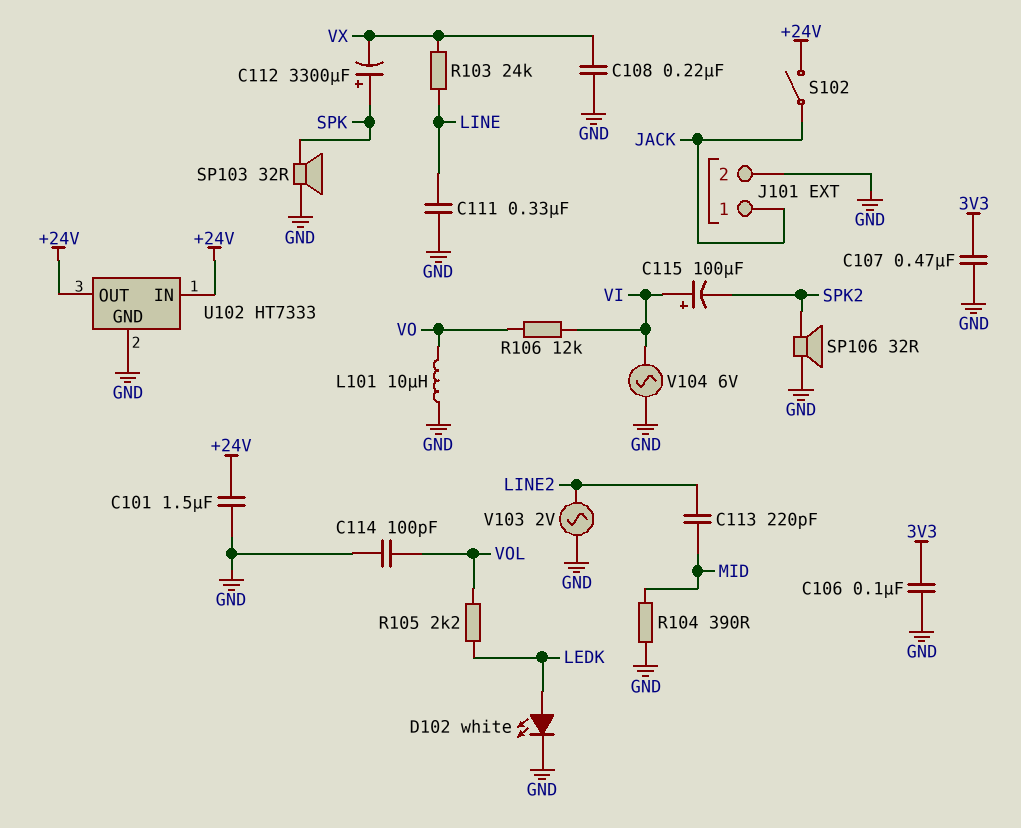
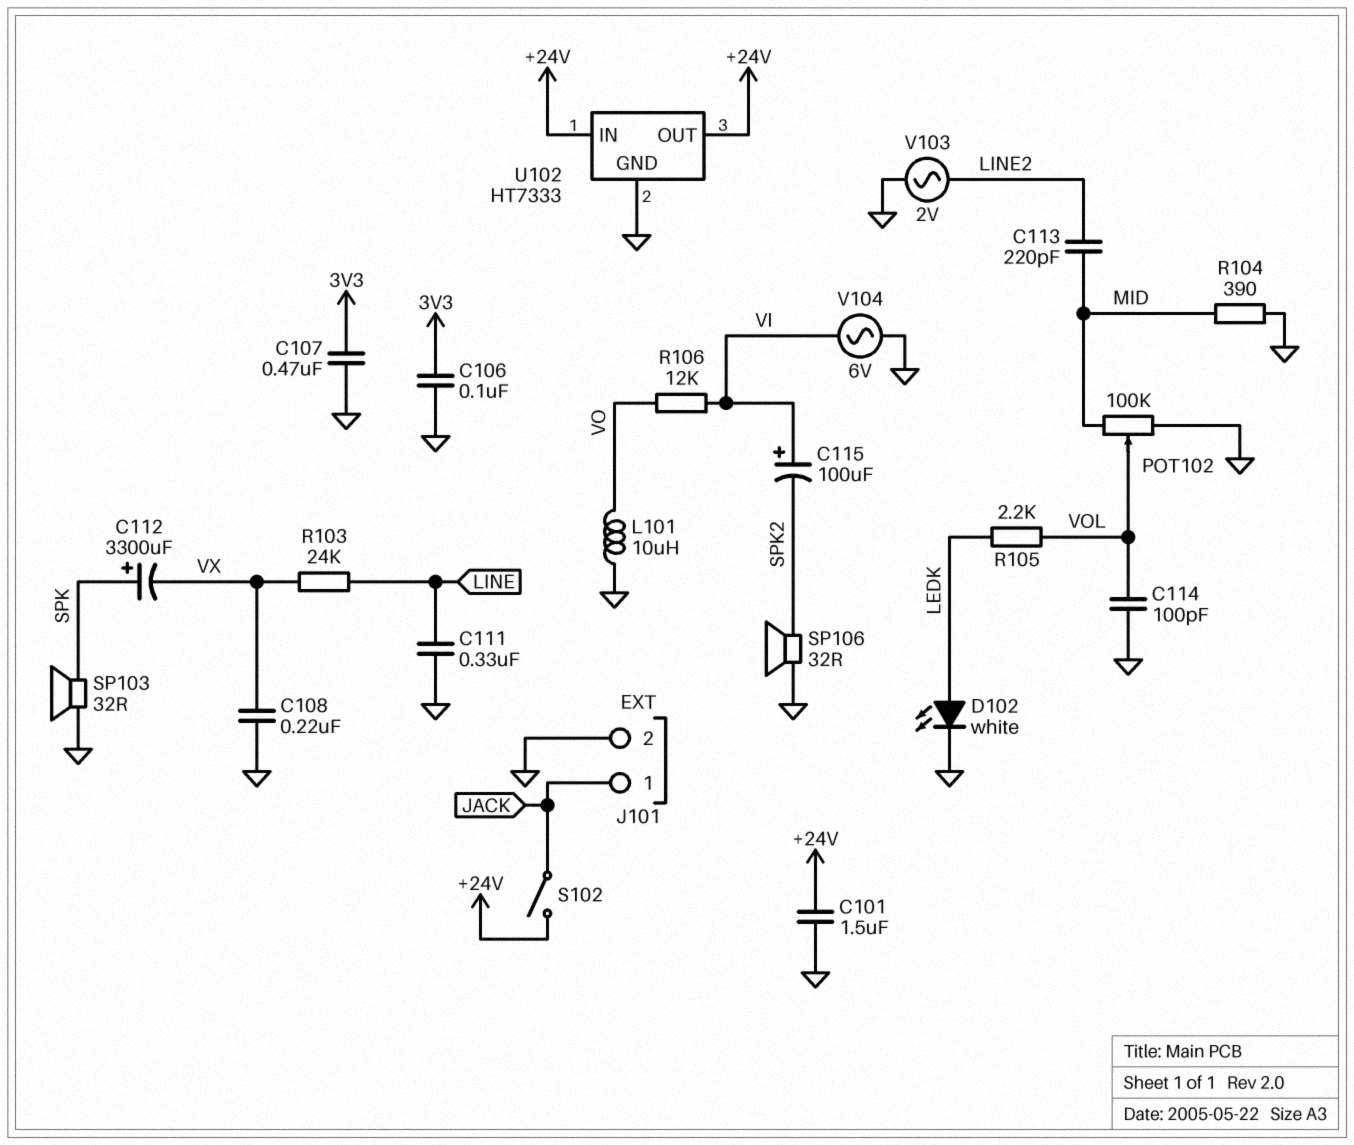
POT102: none -> 100k (GND, MID, wiper VOL)

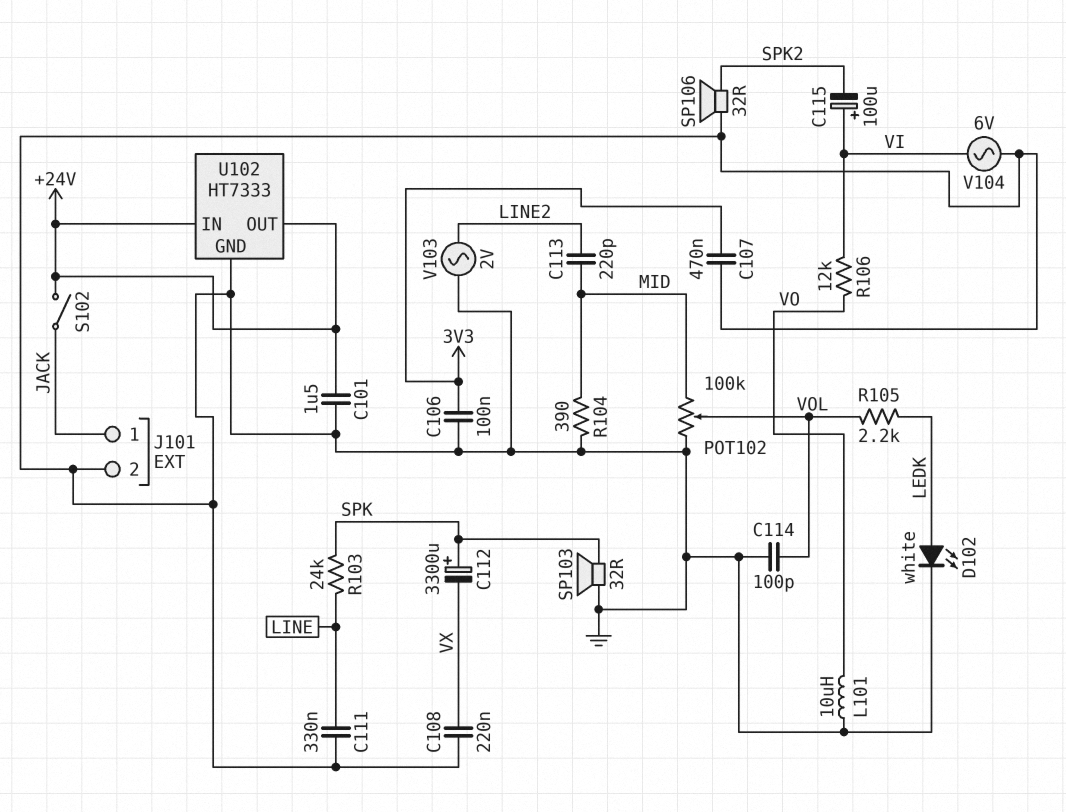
R103: 24k (LINE, VX) -> 24k (LINE, SPK)

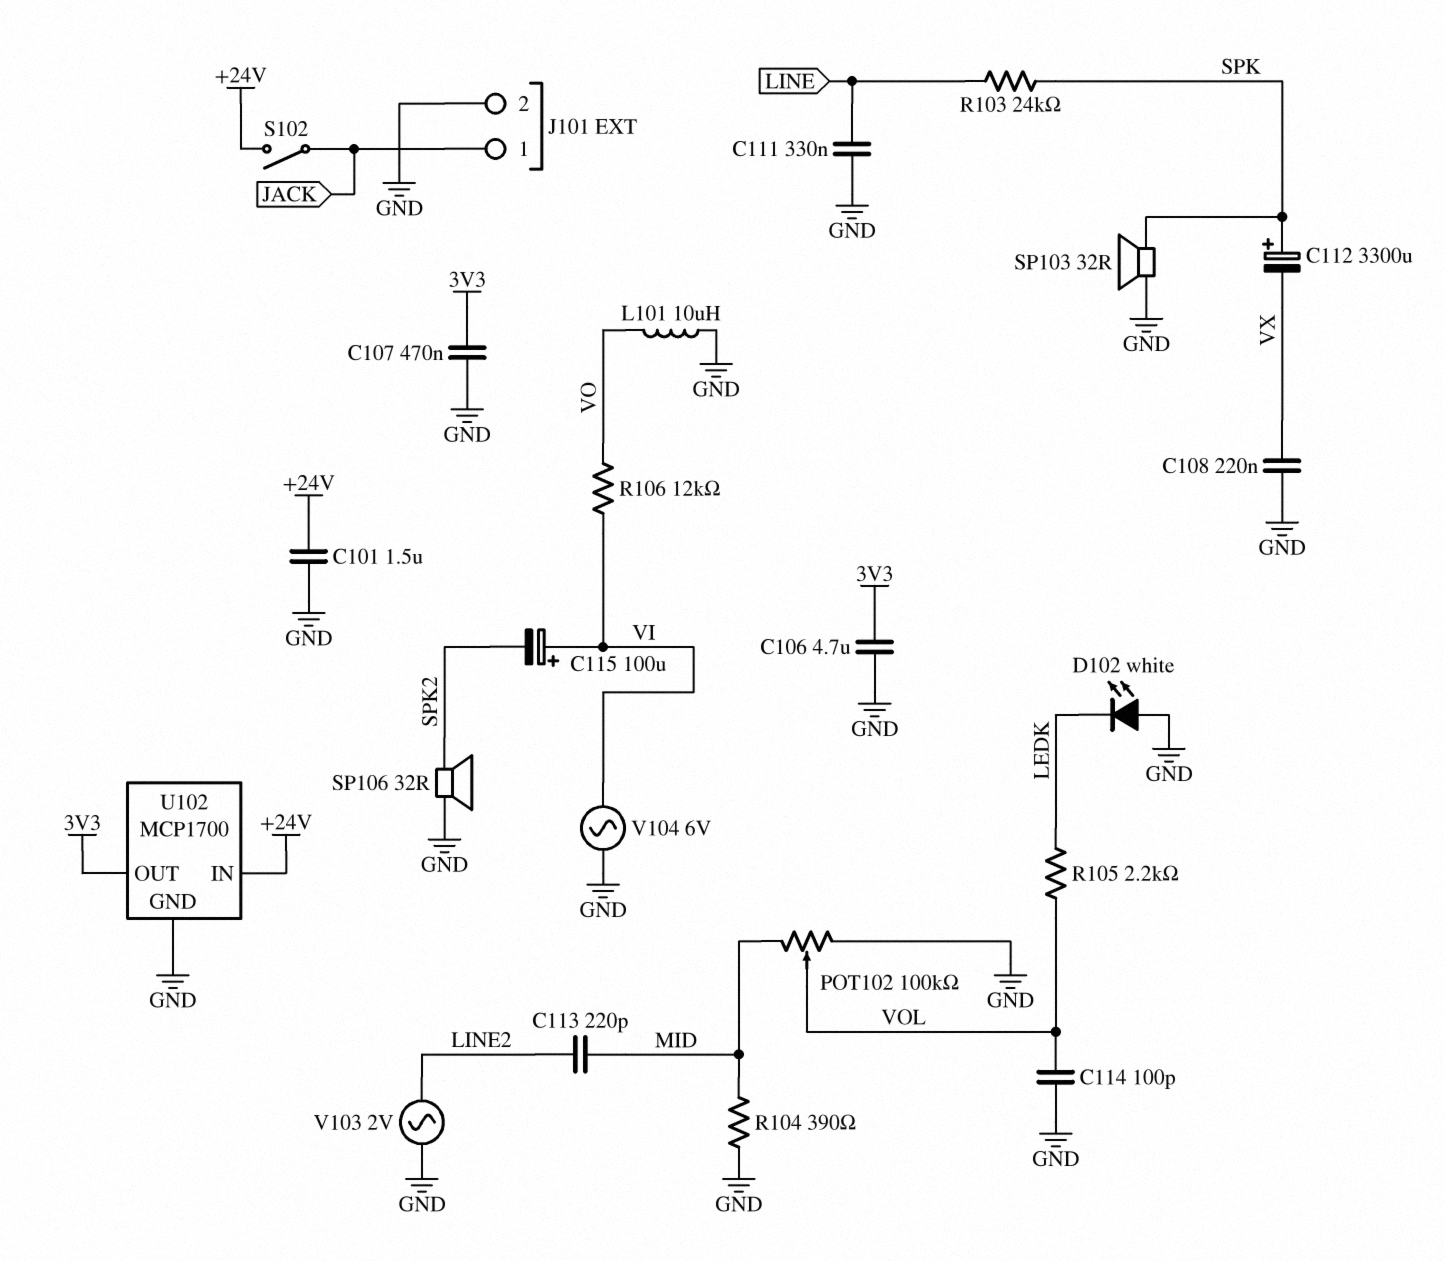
C106: 100nF (3V3, GND) -> 4.7uF (3V3, GND)
D102: LED white (A LEDK, K GND) -> LED white (A GND, K LEDK)
U102: HT7333 -> MCP1700
U102 pin OUT: +24V -> 3V3

